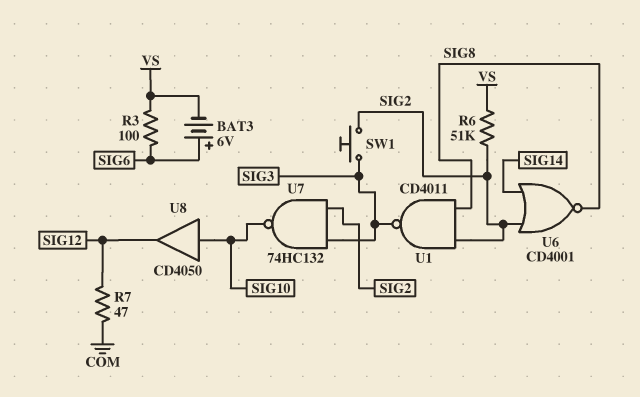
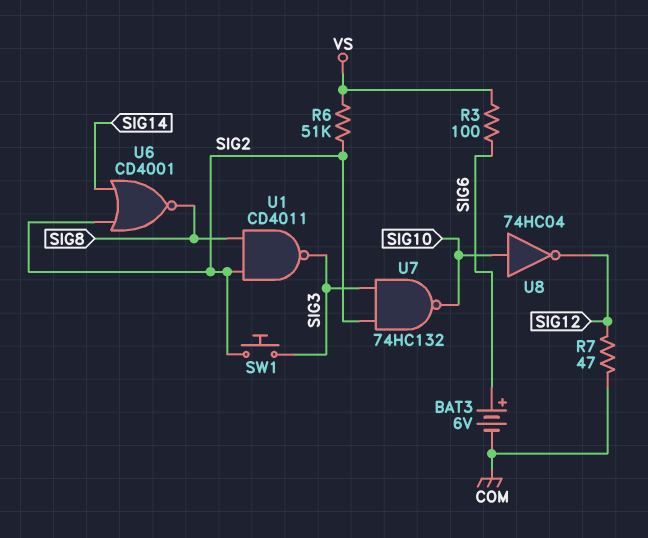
BAT3: 6V (plus SIG6, minus VS) -> 6V (plus SIG6, minus COM)
U8: buffer CD4050 (in SIG10, out SIG12) -> NOT 74HC04 (in SIG10, out SIG12)

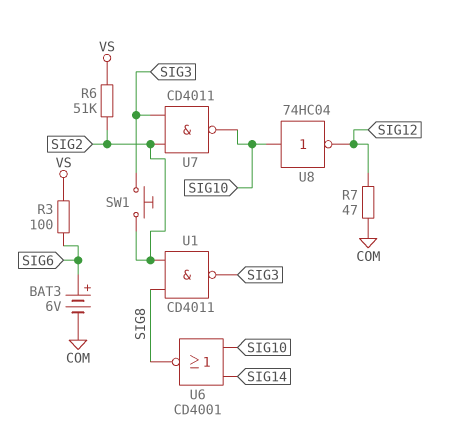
U6: NOR CD4001 (in SIG2, in SIG14, out SIG8) -> NOR CD4001 (in SIG10, in SIG14, out SIG8)
U7: NAND 74HC132 (in SIG2, in SIG3, out SIG10) -> NAND CD4011 (in SIG2, in SIG3, out SIG10)

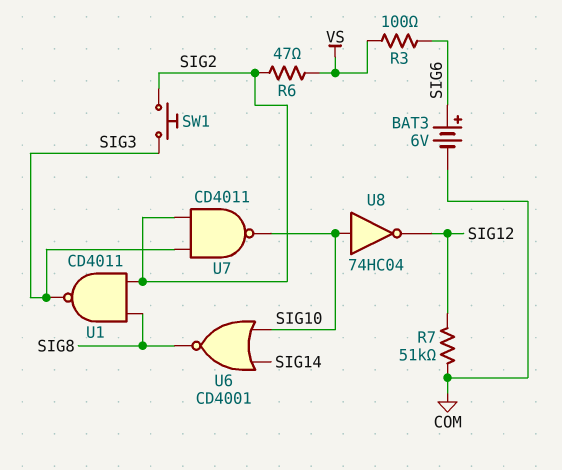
R6: 51k (SIG2, VS) -> 47 (SIG2, VS)
R7: 47 (COM, SIG12) -> 51k (COM, SIG12)

